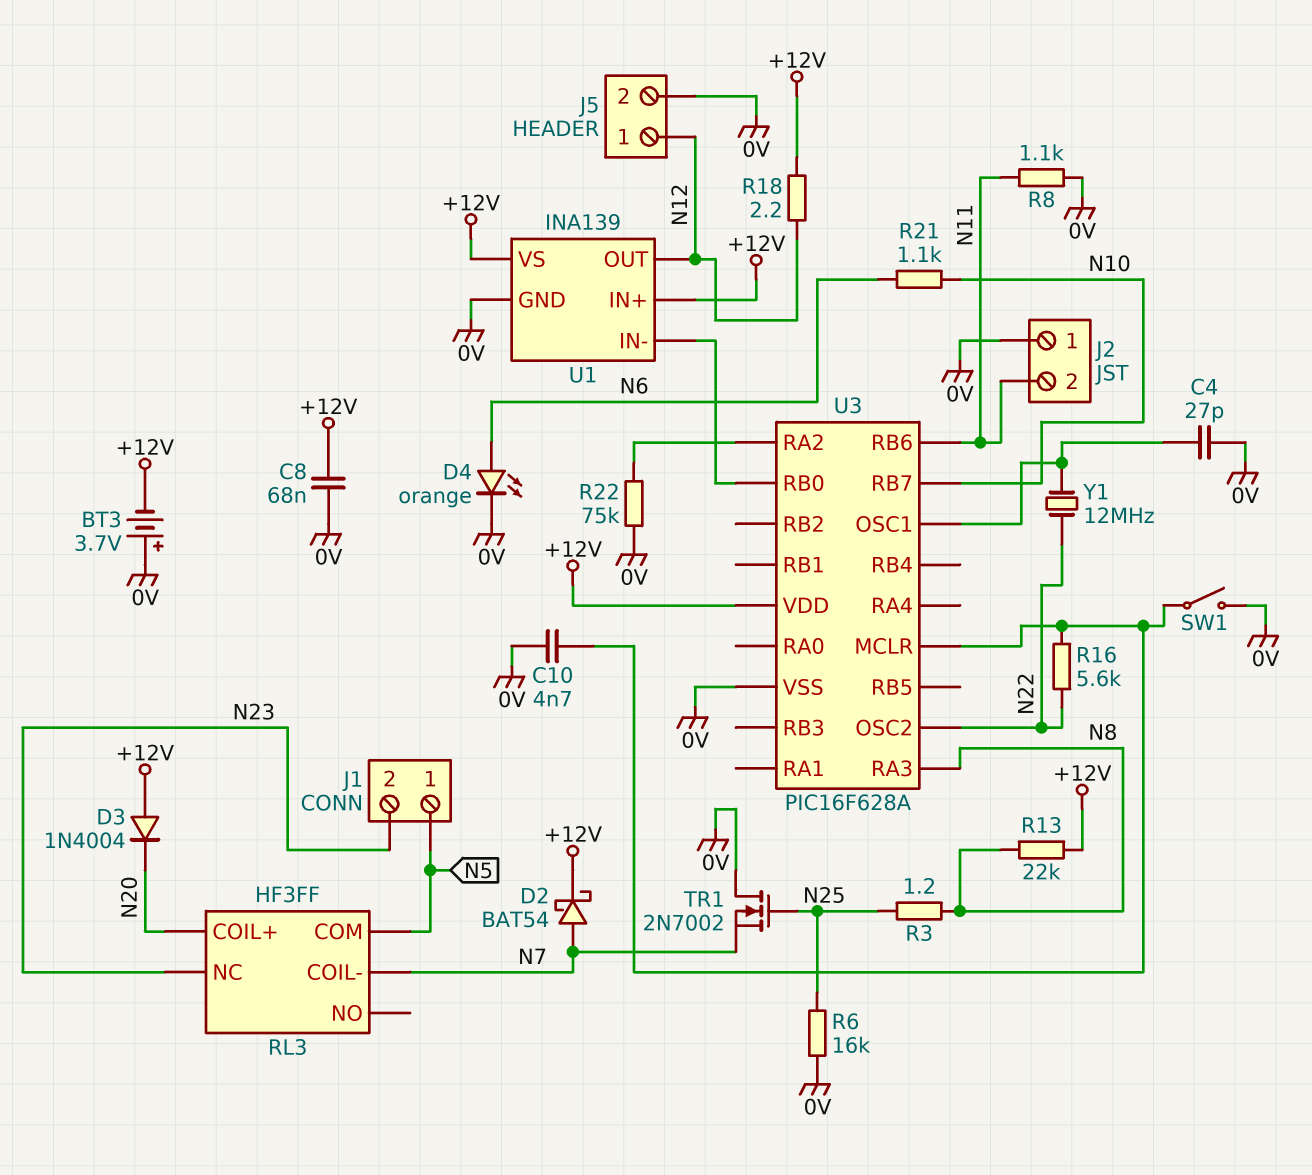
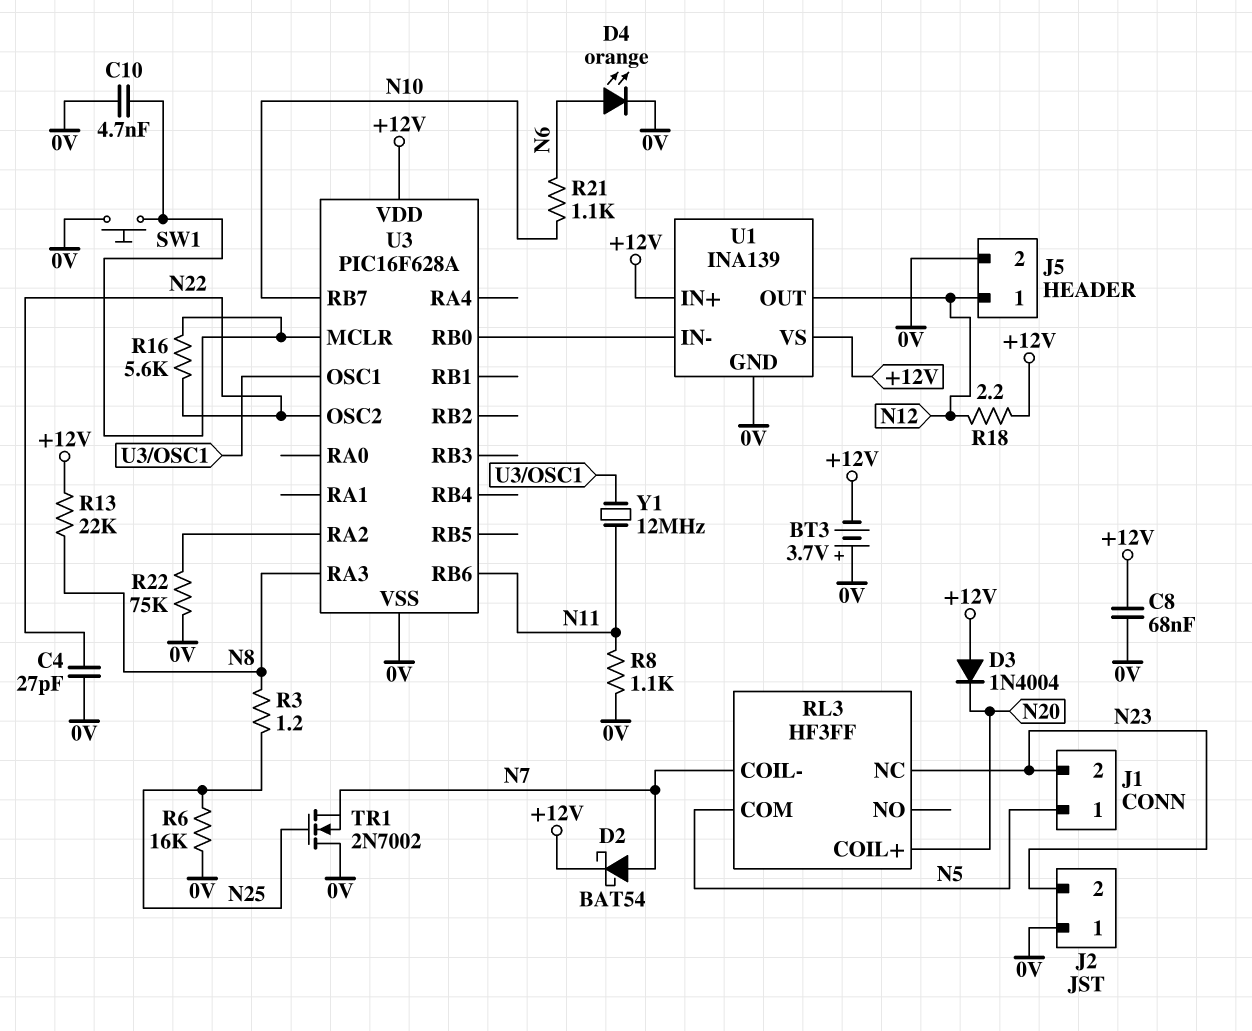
C4: 27pF (0V, U3/OSC1) -> 27pF (0V, N22)
J2 pin 2: N11 -> N23
SW1: switch (0V, U3/MCLR) -> button (0V, U3/MCLR)
Y1: 12MHz (N22, U3/OSC1) -> 12MHz (N11, U3/OSC1)

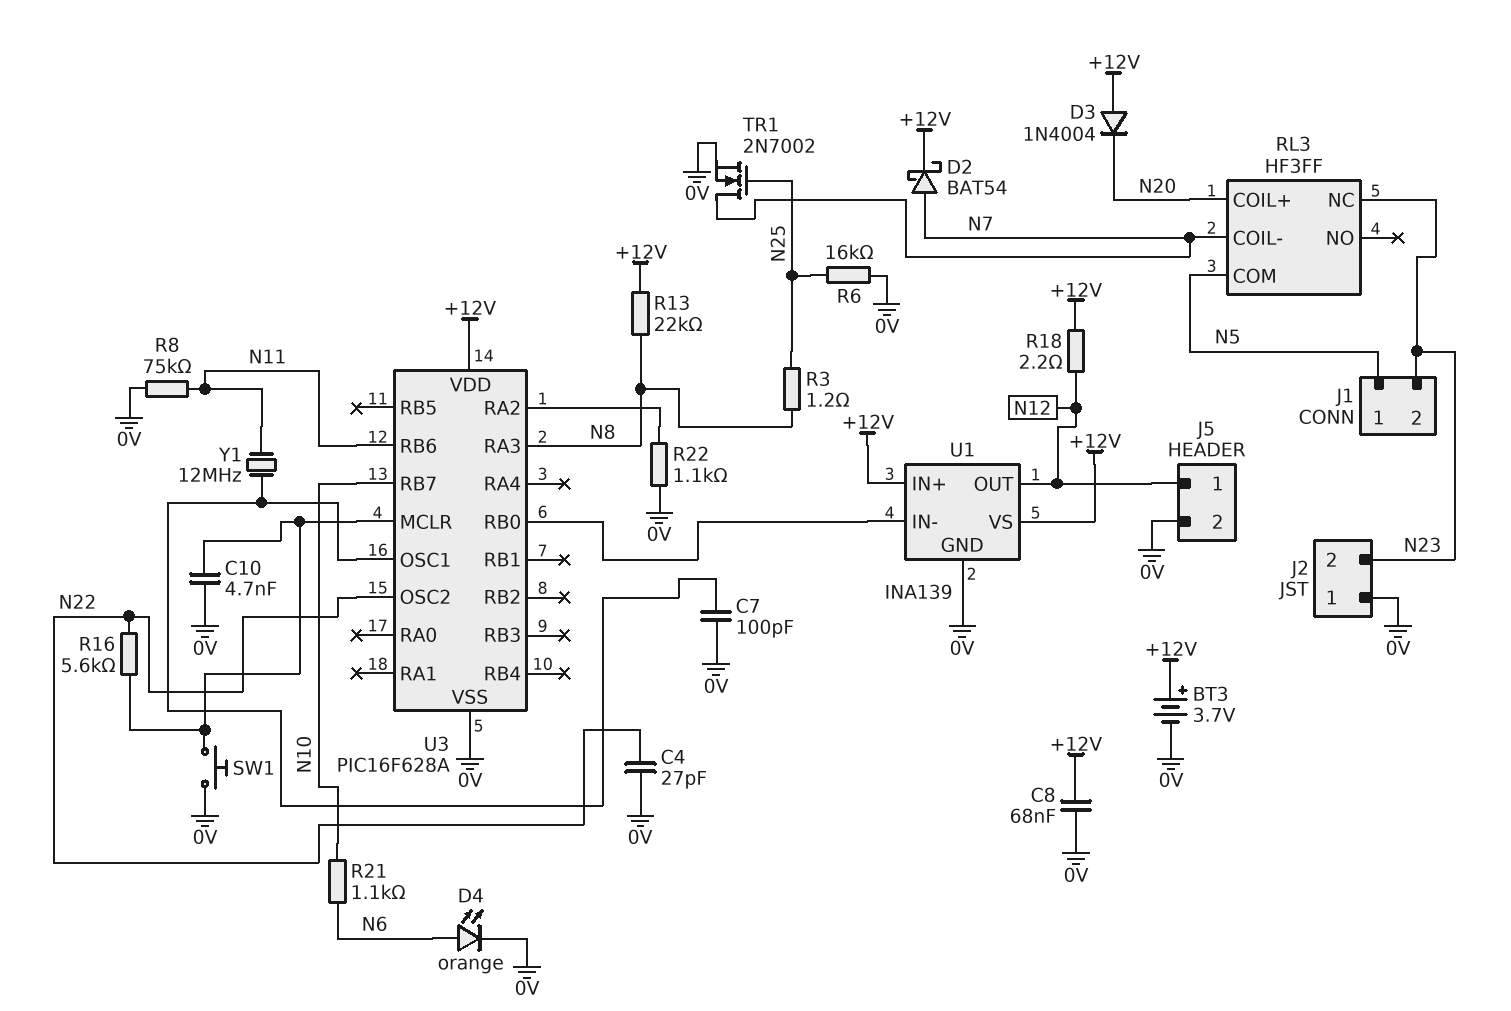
BT3: 3.7V (plus 0V, minus +12V) -> 3.7V (plus +12V, minus 0V)
C7: none -> 100pF (0V, U3/OSC1)
R8: 1.1k (0V, N11) -> 75k (0V, N11)
R22: 75k (0V, U3/RA2) -> 1.1k (0V, U3/RA2)
TR1: NMOS 2N7002 (G N25, D 0V, S N7) -> NMOS 2N7002 (G N25, D N7, S 0V)

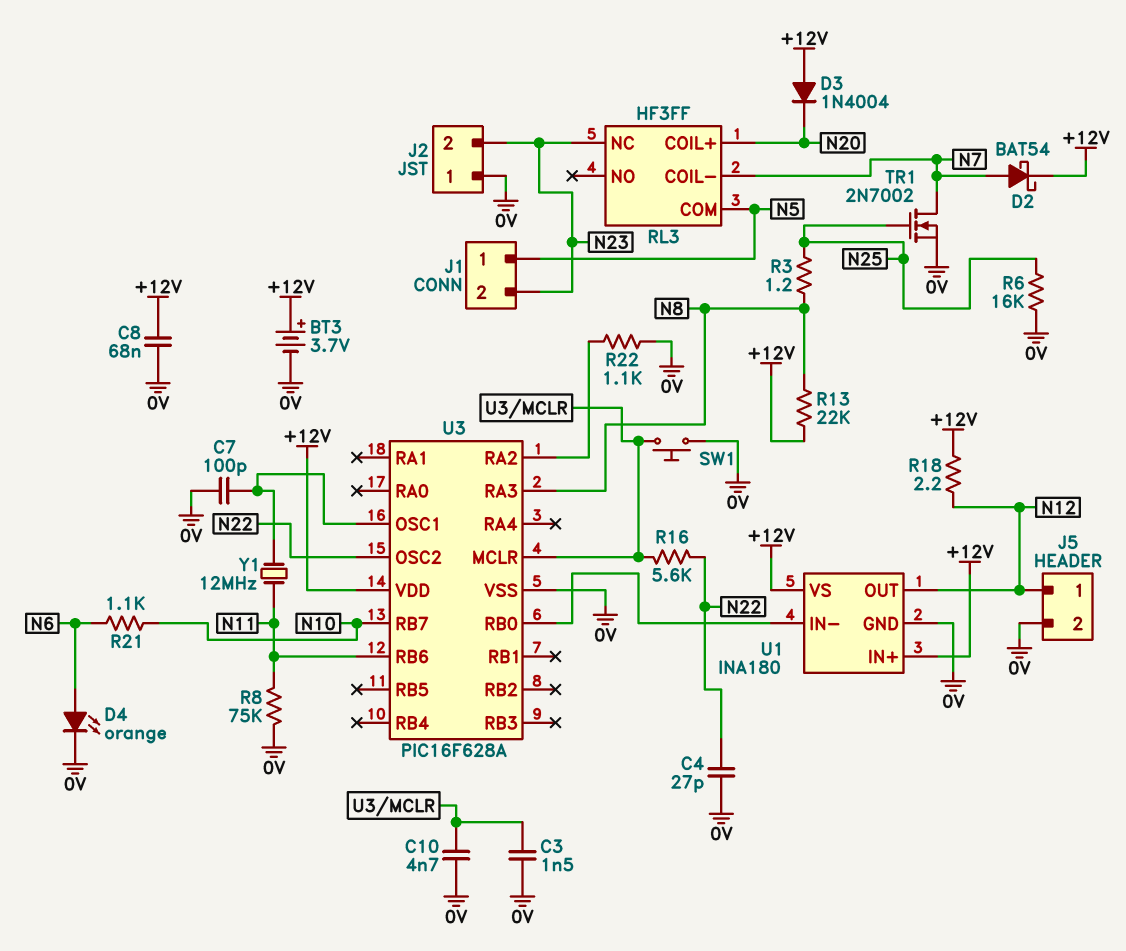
C3: none -> 1.5nF (0V, U3/MCLR)
U1: INA139 -> INA180

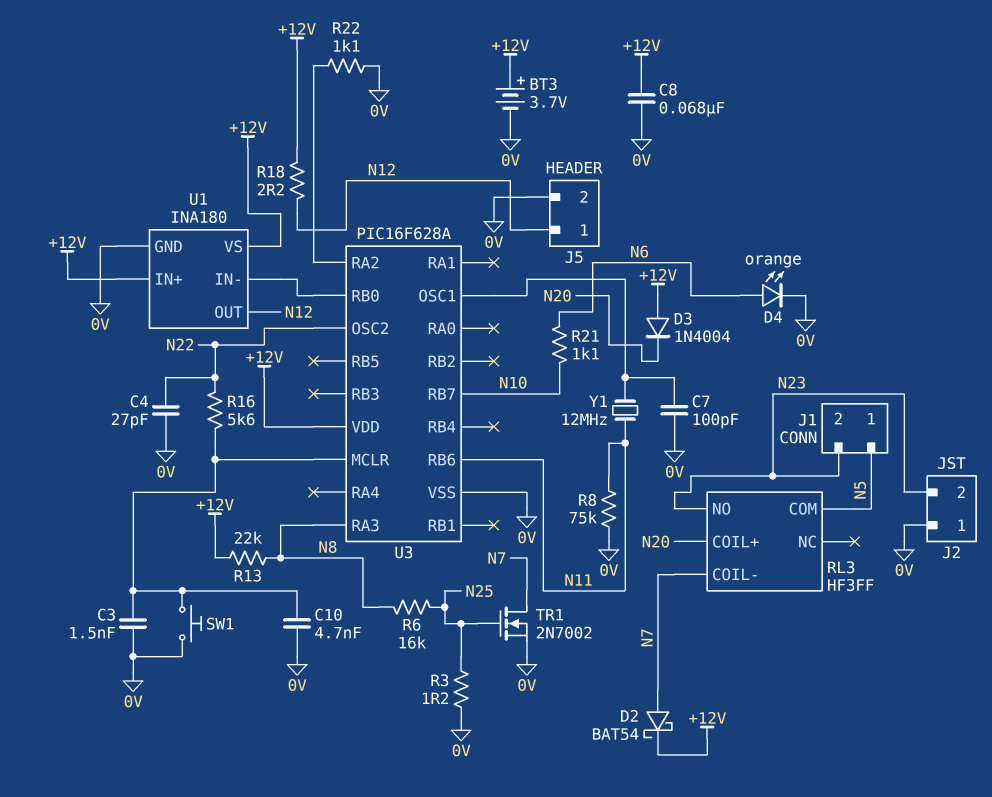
R3: 1.2 (N8, N25) -> 1.2 (0V, N25)
R6: 16k (0V, N25) -> 16k (N8, N25)
RL3 pin NC: N23 -> none
RL3 pin NO: none -> N23

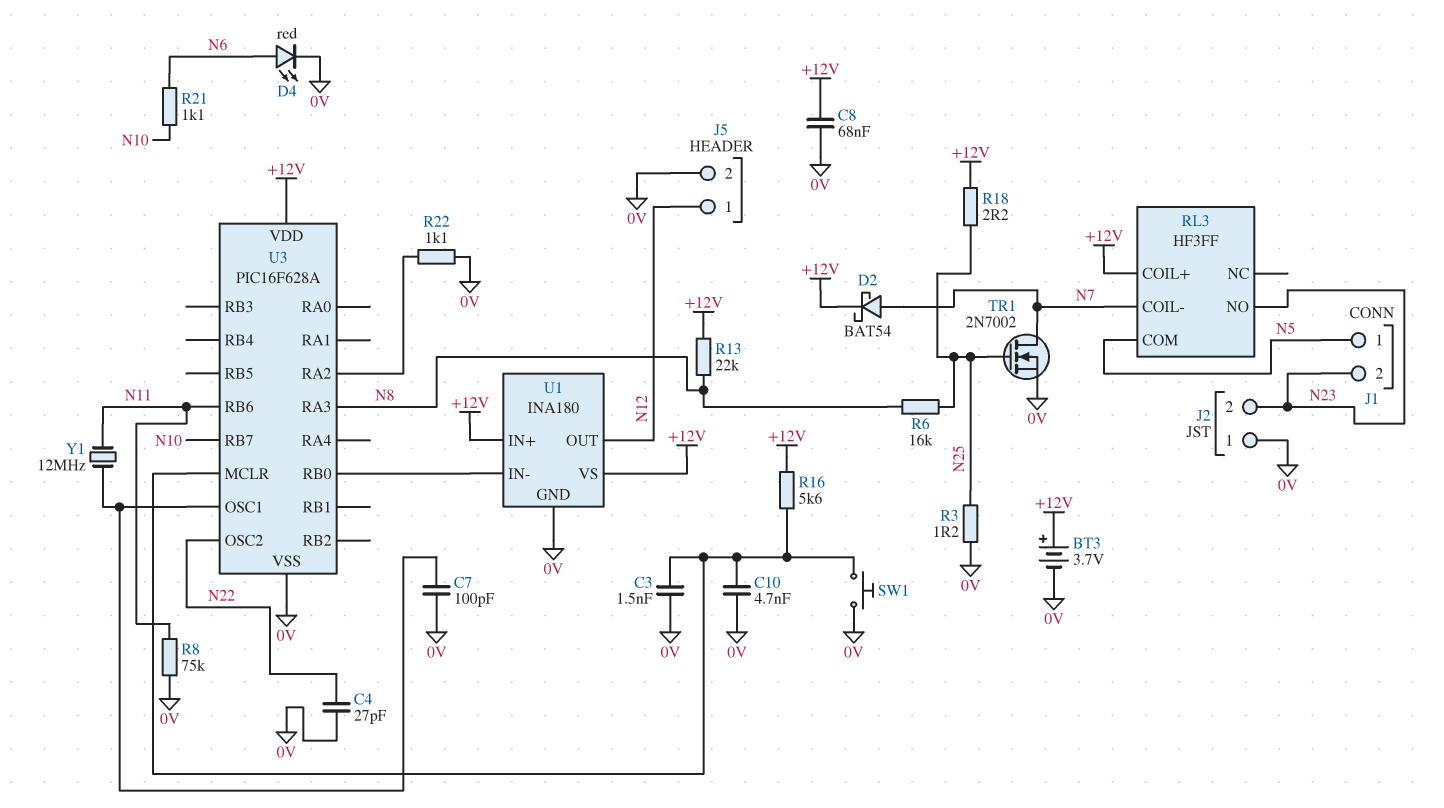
D3: diode 1N4004 (A +12V, K N20) -> none
D4: LED orange (A N6, K 0V) -> LED red (A N6, K 0V)
R16: 5.6k (N22, U3/MCLR) -> 5.6k (+12V, U3/MCLR)
R18: 2.2 (+12V, N12) -> 2.2 (+12V, N25)
RL3 pin COIL+: N20 -> +12V

